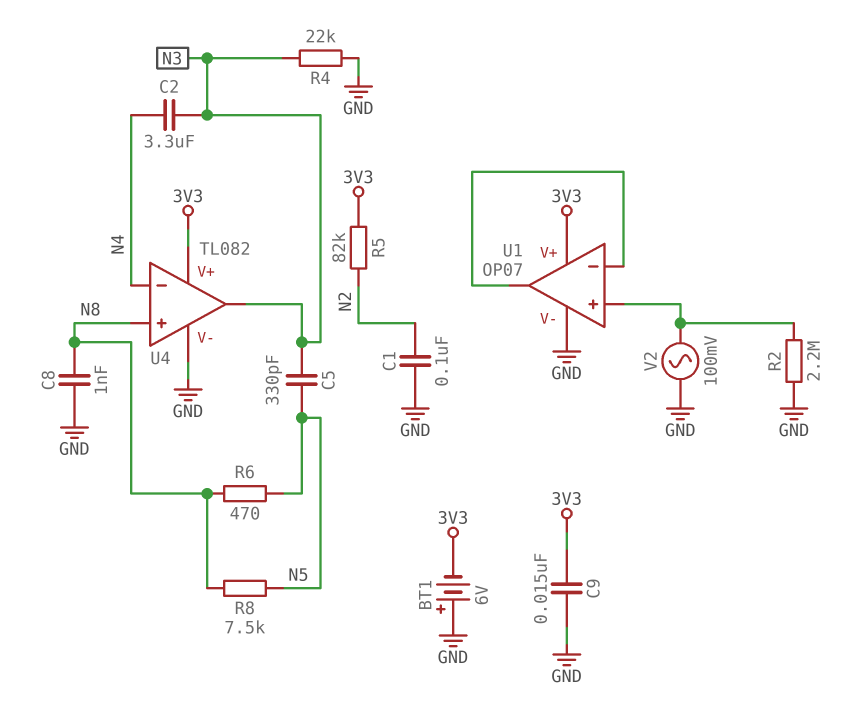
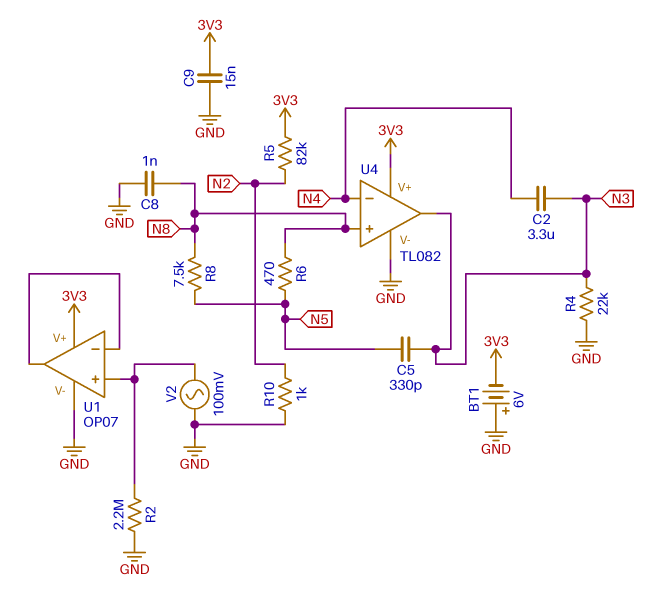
C1: 100nF (GND, N2) -> none
R10: none -> 1k (GND, N2)

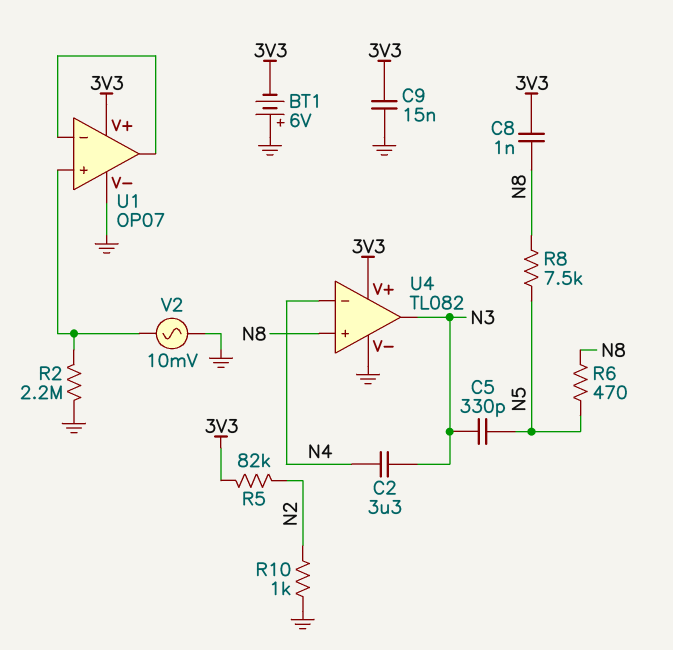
C8: 1nF (GND, N8) -> 1nF (3V3, N8)
R4: 22k (GND, N3) -> none
V2: AC 100mV (GND, U1/in+) -> AC 10mV (GND, U1/in+)

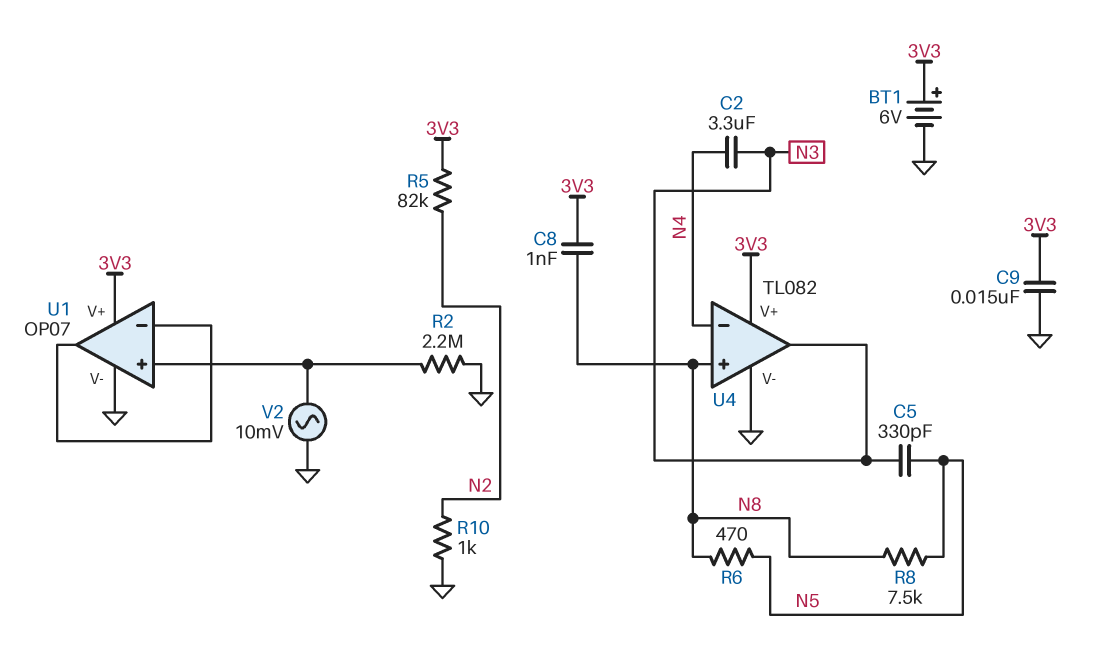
BT1: 6V (plus GND, minus 3V3) -> 6V (plus 3V3, minus GND)

